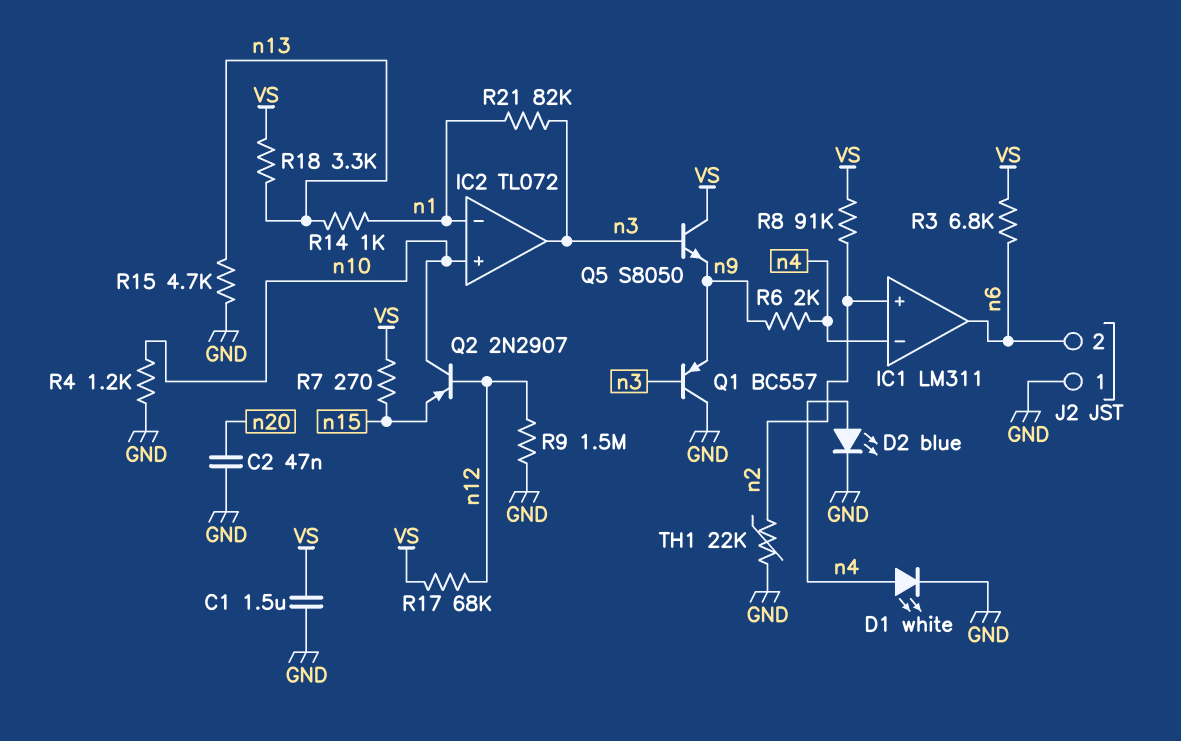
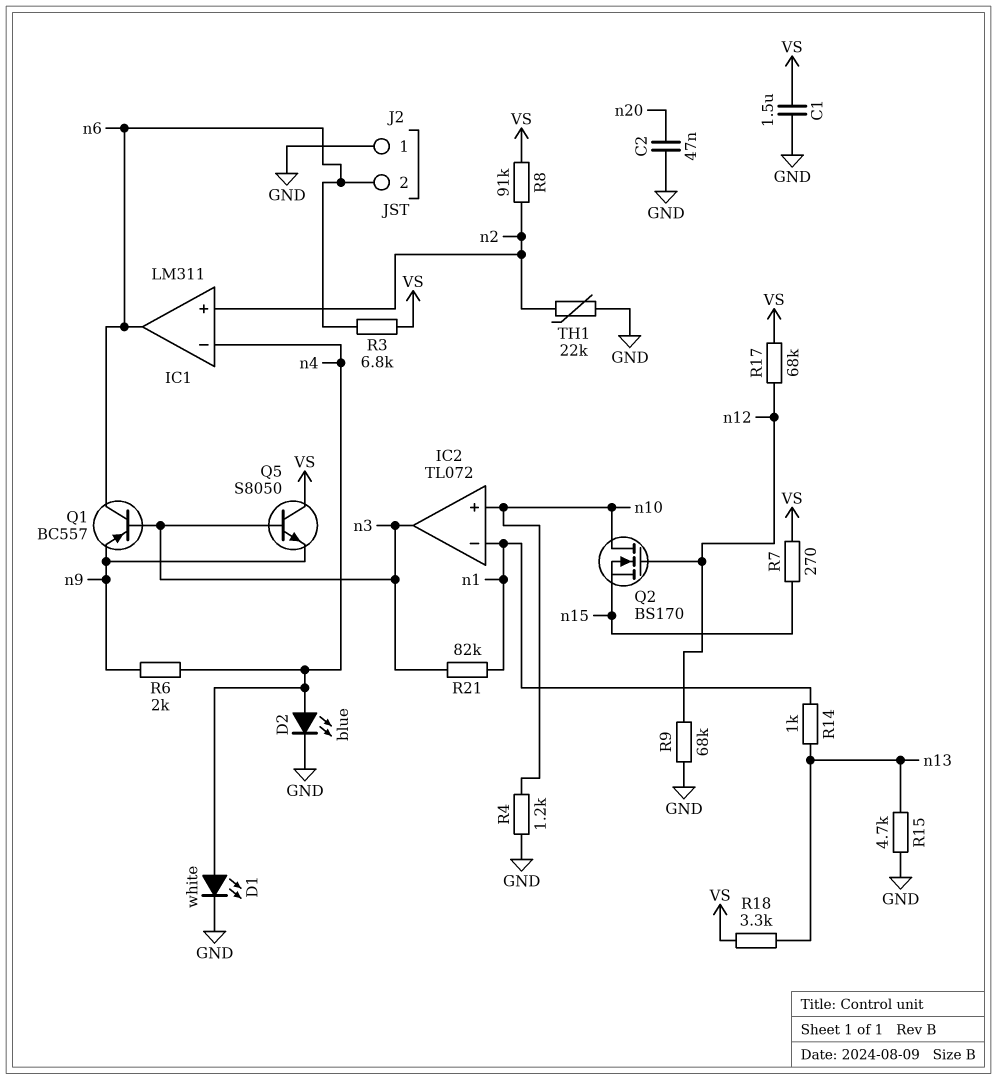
Q1: PNP BC557 (B n3, C GND, E n9) -> PNP BC557 (B n3, C n6, E n9)
Q2: PNP 2N2907 (B n12, C n10, E n15) -> NMOS BS170 (G n12, D n10, S n15)
R9: 1.5M (GND, n12) -> 68k (GND, n12)

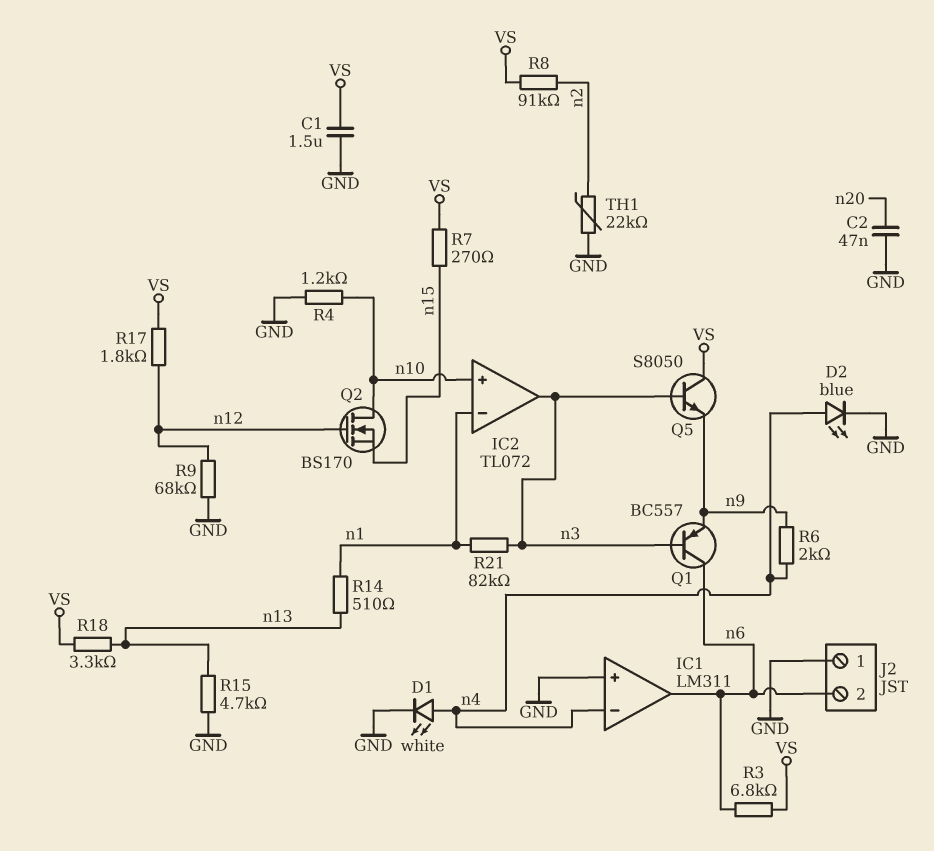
IC1 pin in+: n2 -> GND
R14: 1k (n1, n13) -> 510 (n1, n13)
R17: 68k (VS, n12) -> 1.8k (VS, n12)

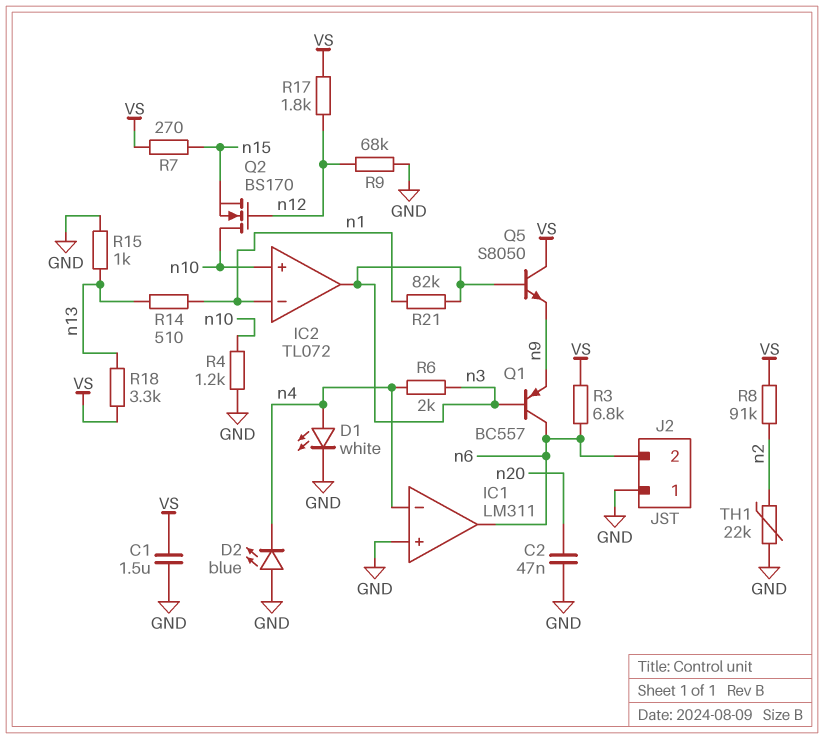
D2: LED blue (A n4, K GND) -> LED blue (A GND, K n4)
R6: 2k (n4, n9) -> 2k (n3, n4)
R15: 4.7k (GND, n13) -> 1k (GND, n13)

